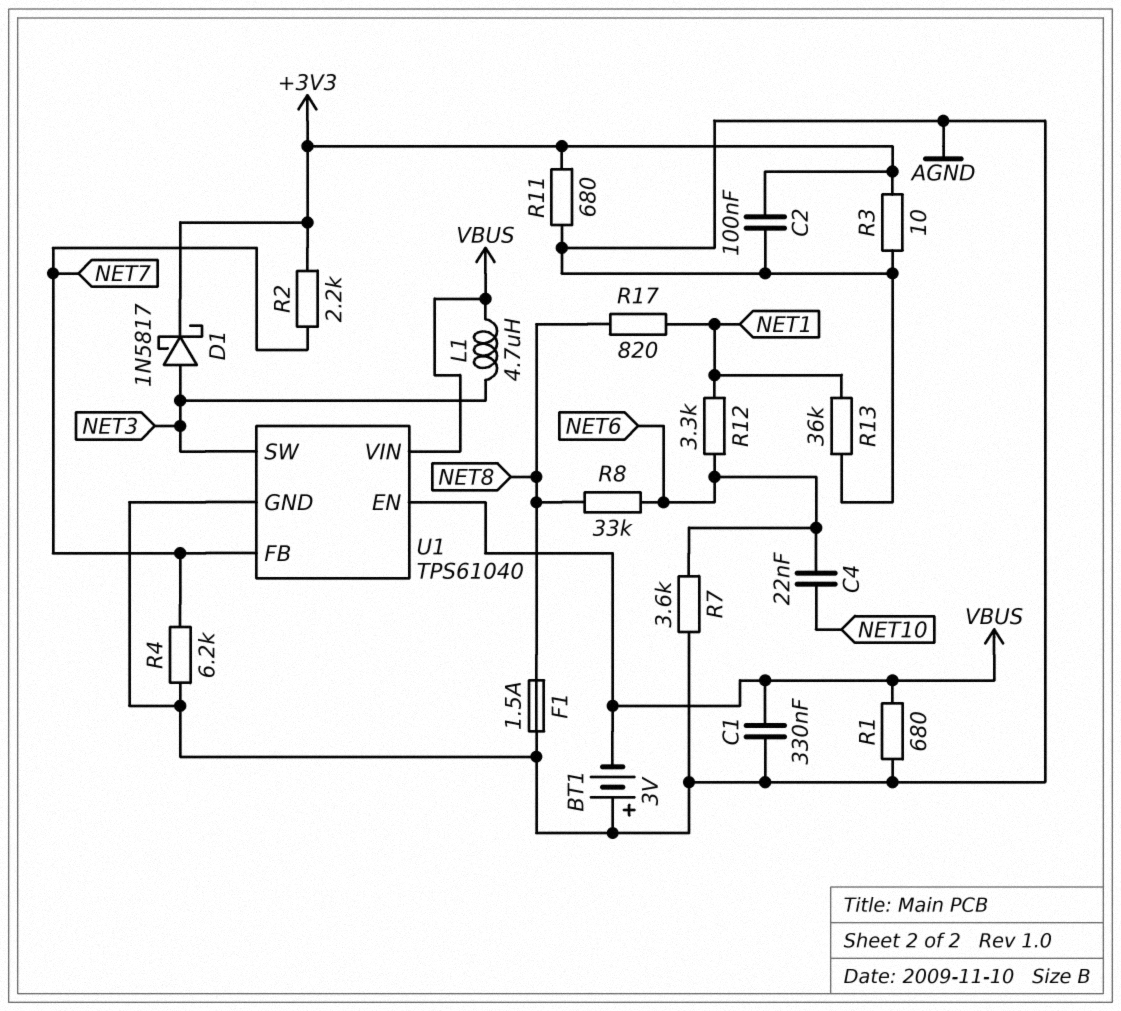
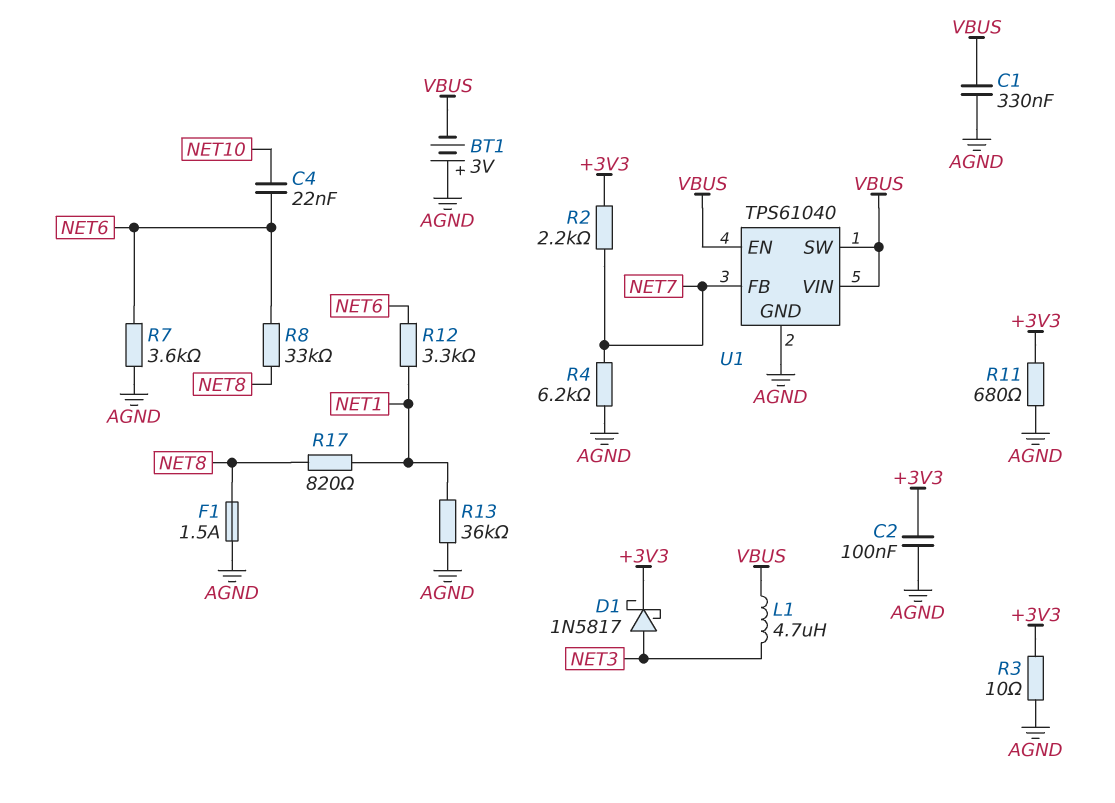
R1: 680 (AGND, VBUS) -> none
U1 pin SW: NET3 -> VBUS

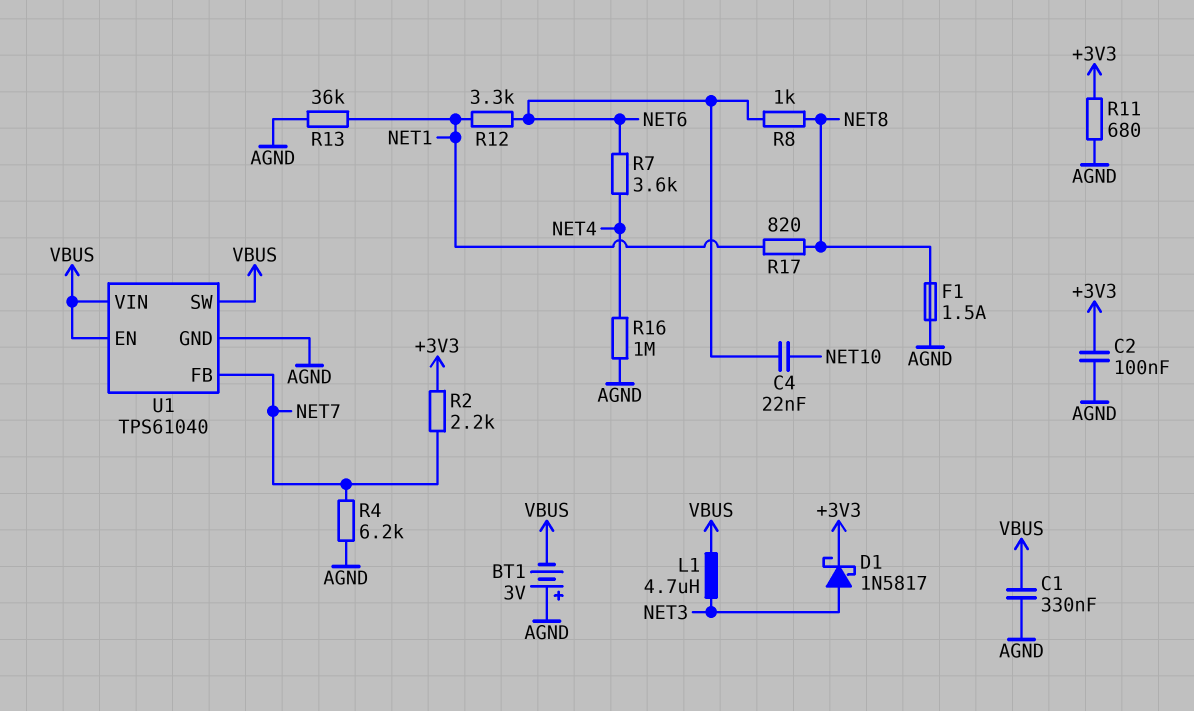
R3: 10 (+3V3, AGND) -> none
R7: 3.6k (AGND, NET6) -> 3.6k (NET4, NET6)
R8: 33k (NET6, NET8) -> 1k (NET6, NET8)
R16: none -> 1M (AGND, NET4)

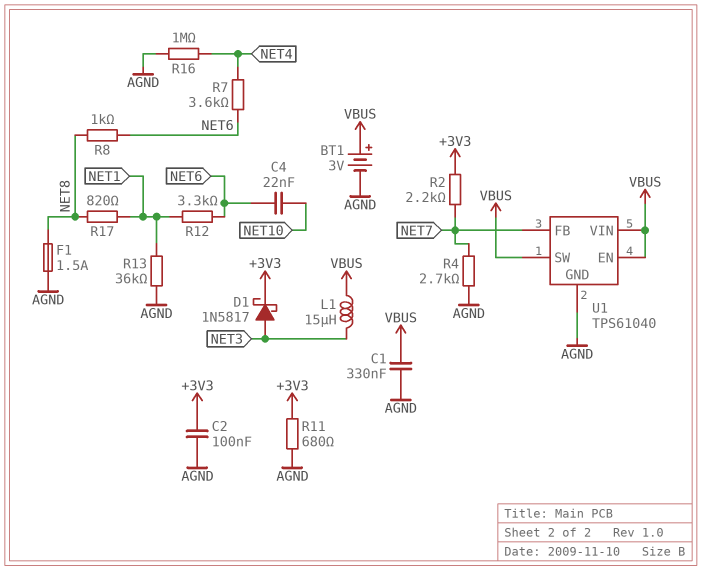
BT1: 3V (plus AGND, minus VBUS) -> 3V (plus VBUS, minus AGND)
L1: 4.7uH (NET3, VBUS) -> 15uH (NET3, VBUS)
R4: 6.2k (AGND, NET7) -> 2.7k (AGND, NET7)

